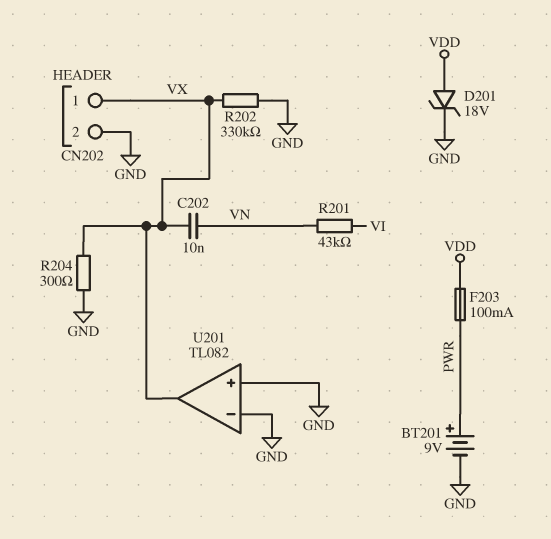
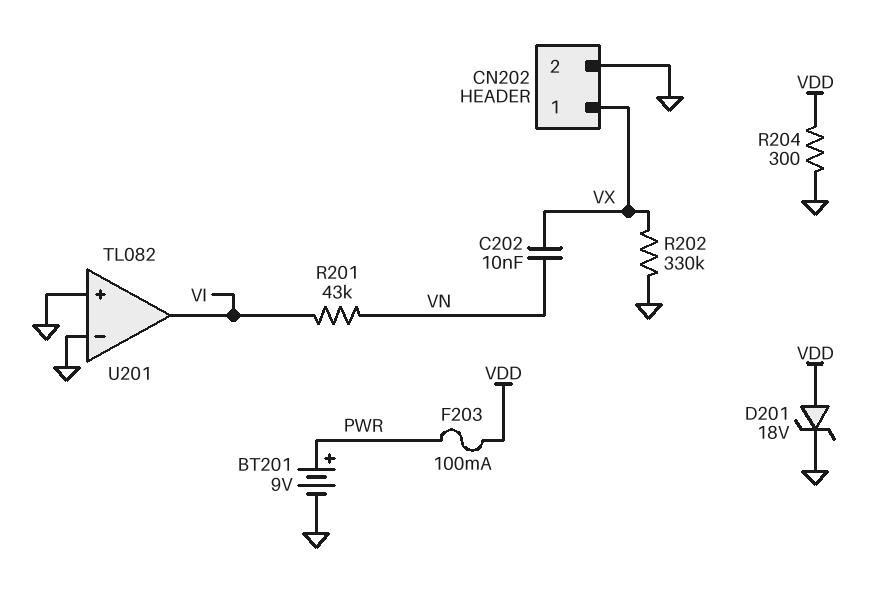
R204: 300 (GND, VX) -> 300 (GND, VDD)
U201 pin out: VX -> VI

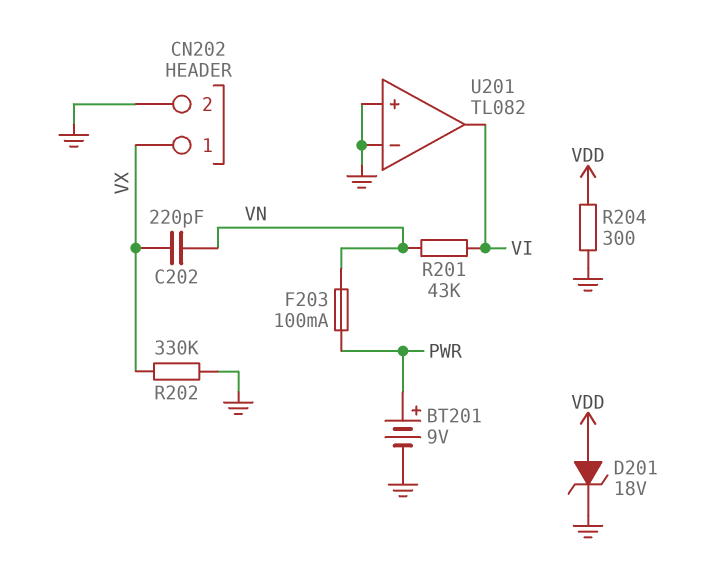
C202: 10nF (VN, VX) -> 220pF (VN, VX)
F203: 100mA (PWR, VDD) -> 100mA (PWR, VN)

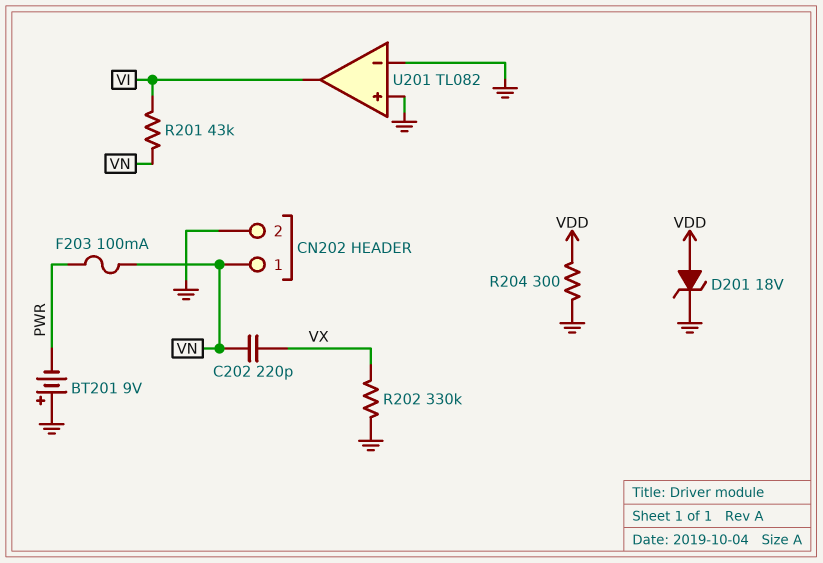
BT201: 9V (plus PWR, minus GND) -> 9V (plus GND, minus PWR)
CN202 pin 1: VX -> VN

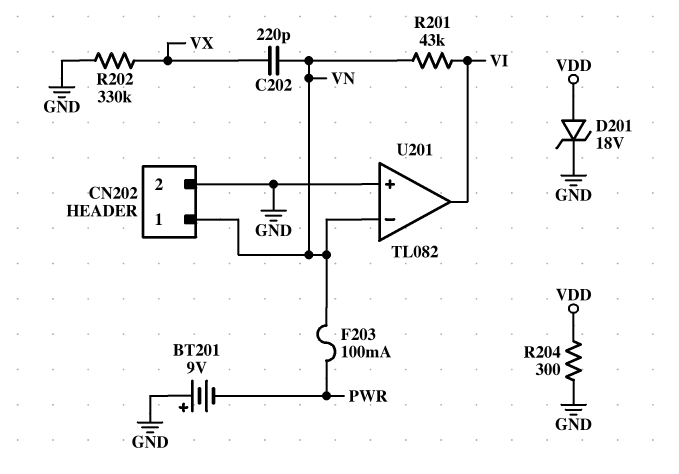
U201 pin in-: GND -> VN

